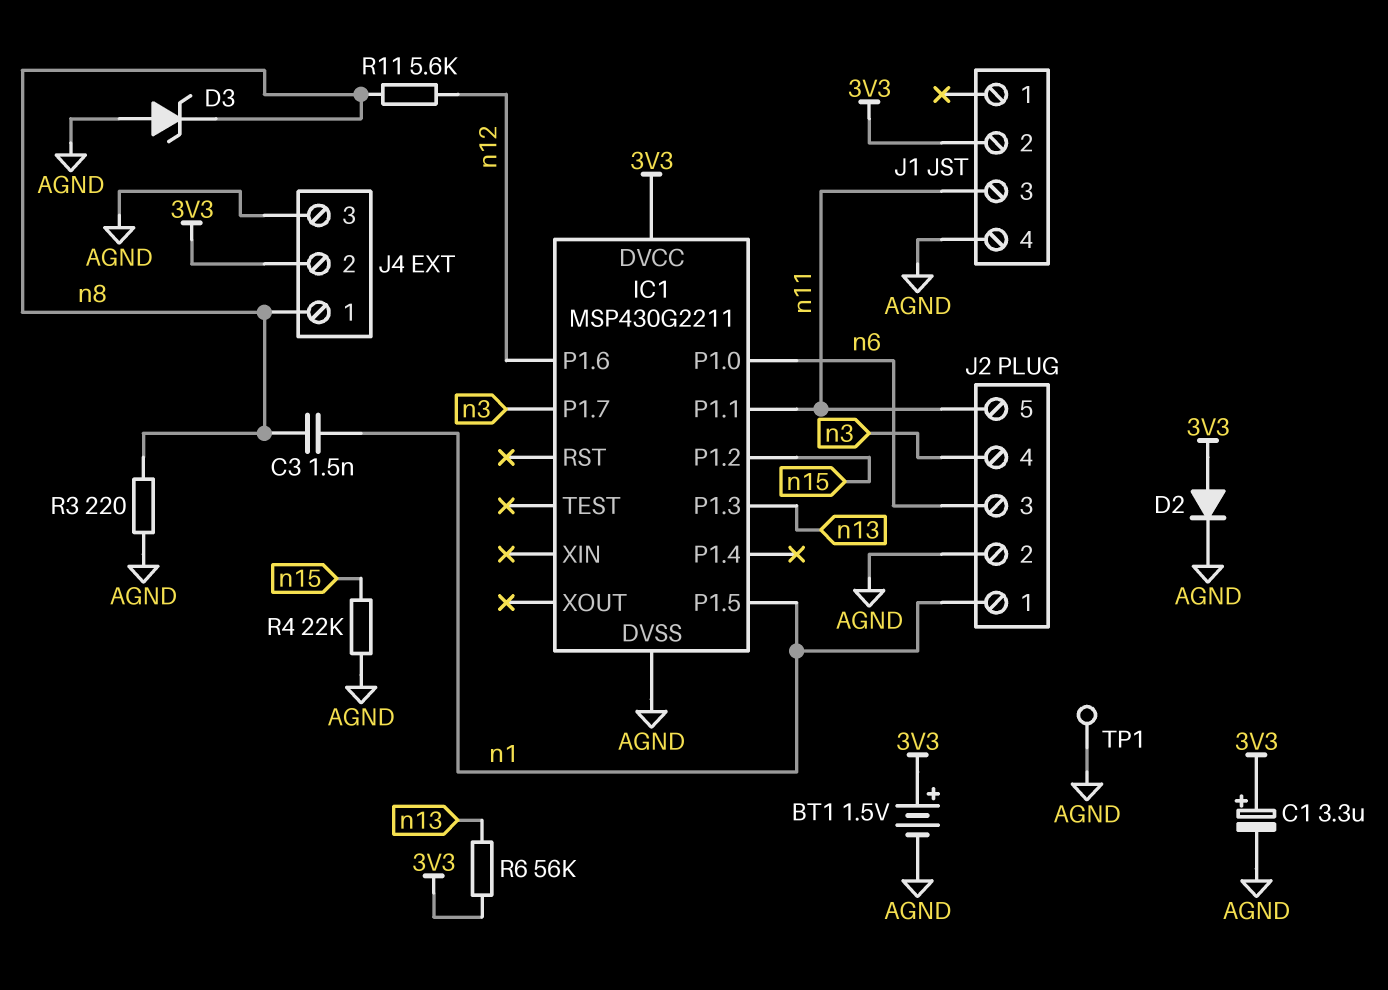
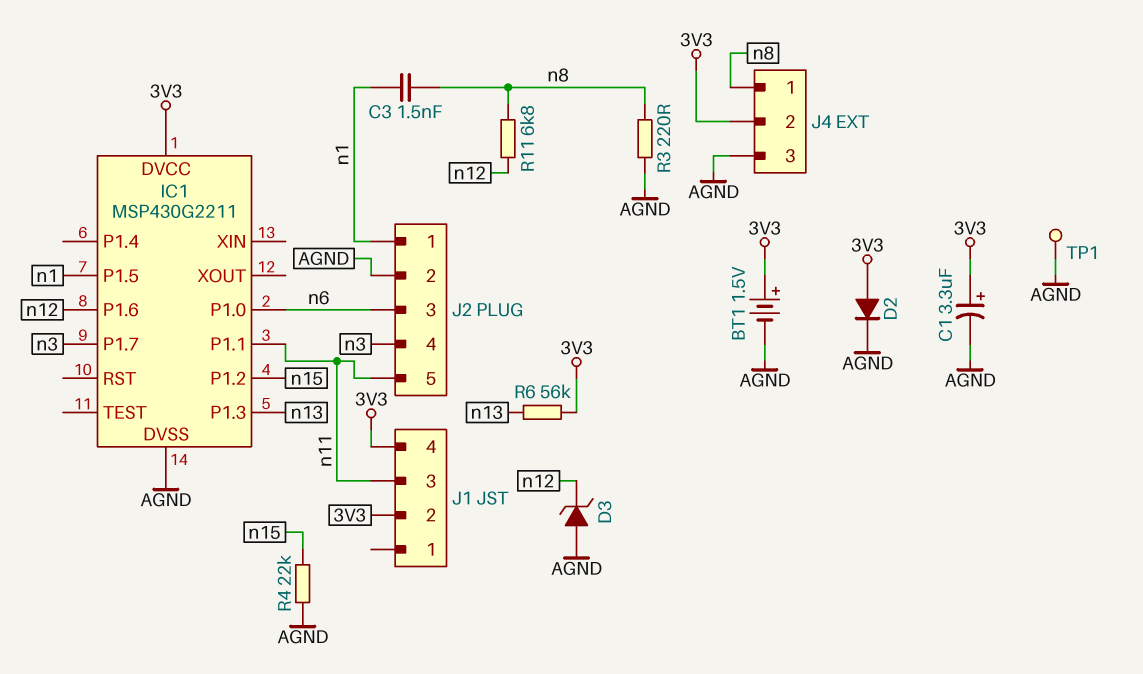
D3: zener (A AGND, K n8) -> zener (A AGND, K n12)
J1 pin 4: AGND -> 3V3
R11: 5.6k (n8, n12) -> 6.8k (n8, n12)

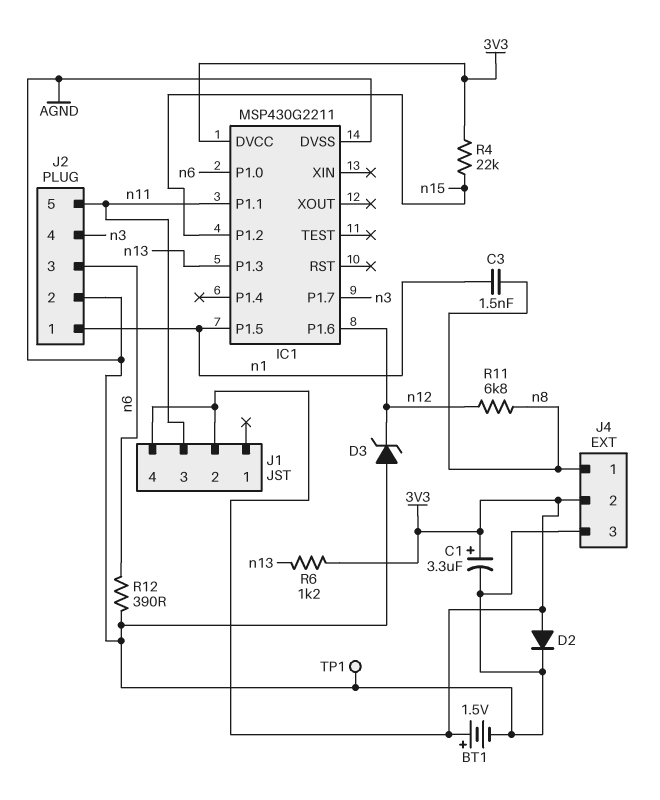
R3: 220 (AGND, n8) -> none
R4: 22k (AGND, n15) -> 22k (3V3, n15)
R6: 56k (3V3, n13) -> 1.2k (3V3, n13)
R12: none -> 390 (AGND, n6)

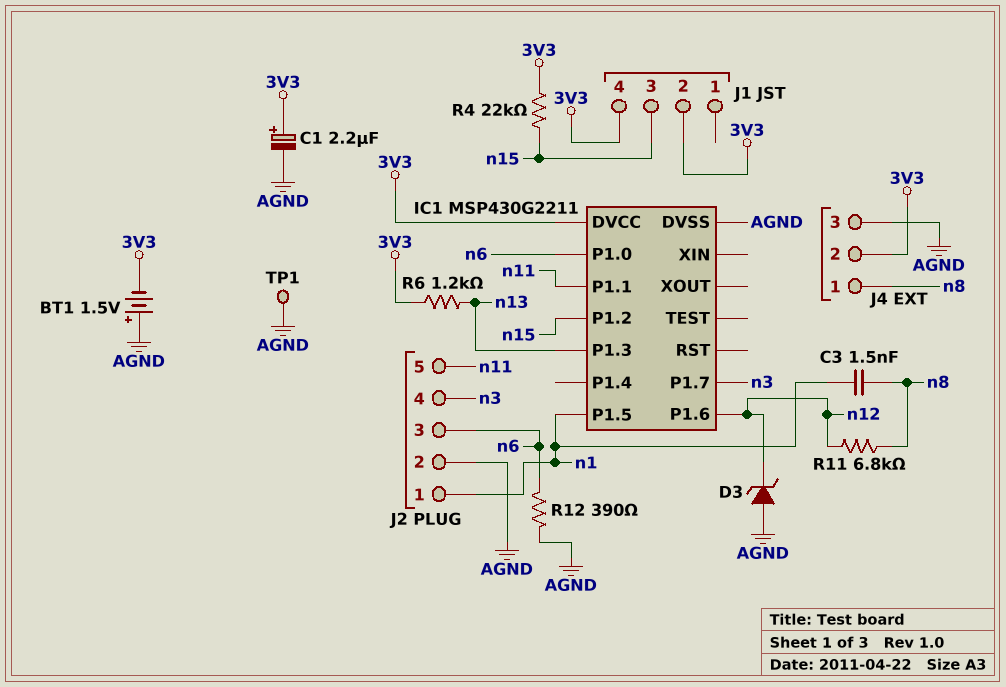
BT1: 1.5V (plus 3V3, minus AGND) -> 1.5V (plus AGND, minus 3V3)
C1: 3.3uF (plus 3V3, minus AGND) -> 2.2uF (plus 3V3, minus AGND)
D2: diode (A 3V3, K AGND) -> none
J1 pin 3: n11 -> n15

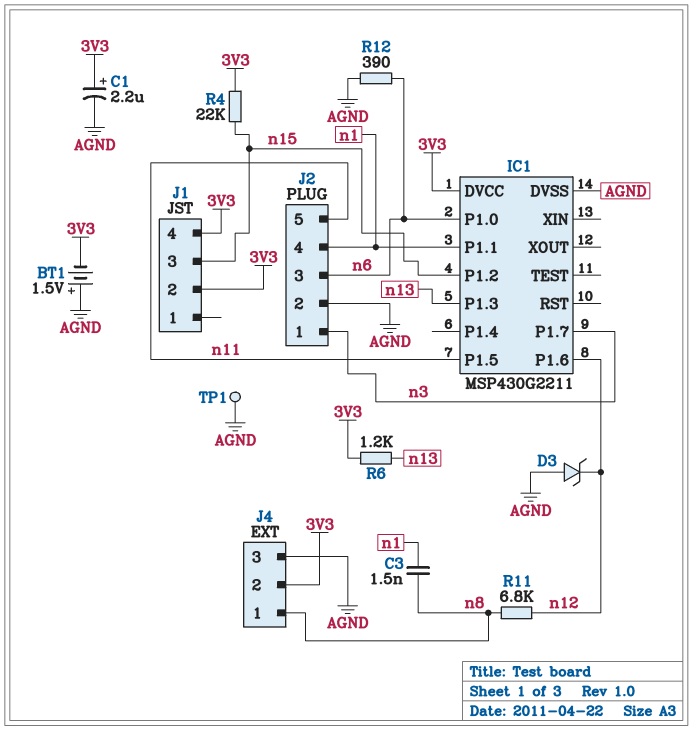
IC1 pin P1.1: n11 -> n1
IC1 pin P1.5: n1 -> n11
J2 pin 1: n1 -> n3
J2 pin 4: n3 -> n1

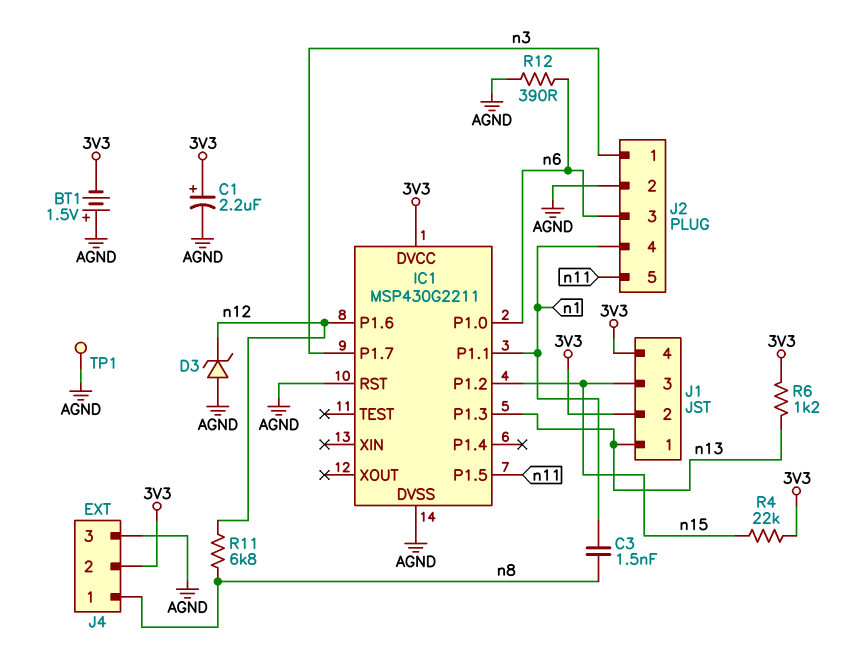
IC1 pin RST: none -> AGND
J1 pin 1: none -> n13

